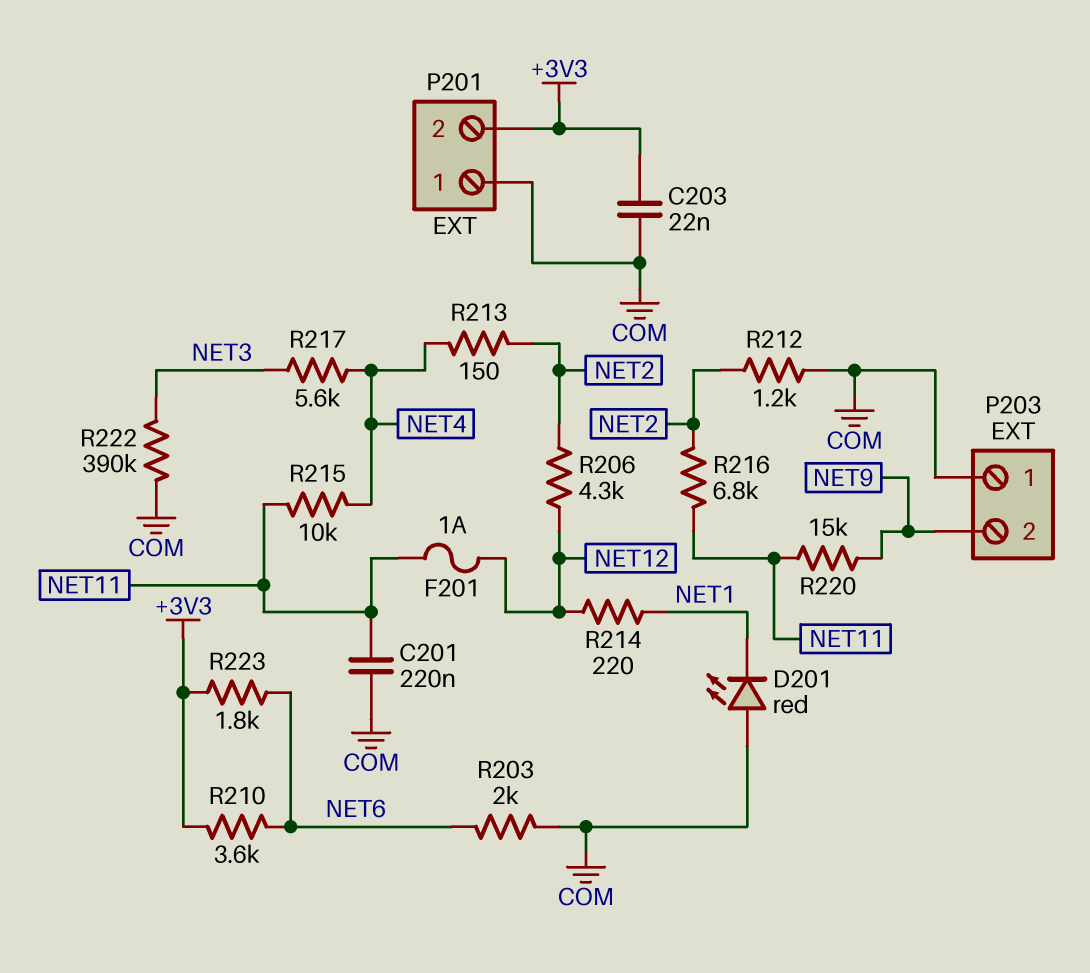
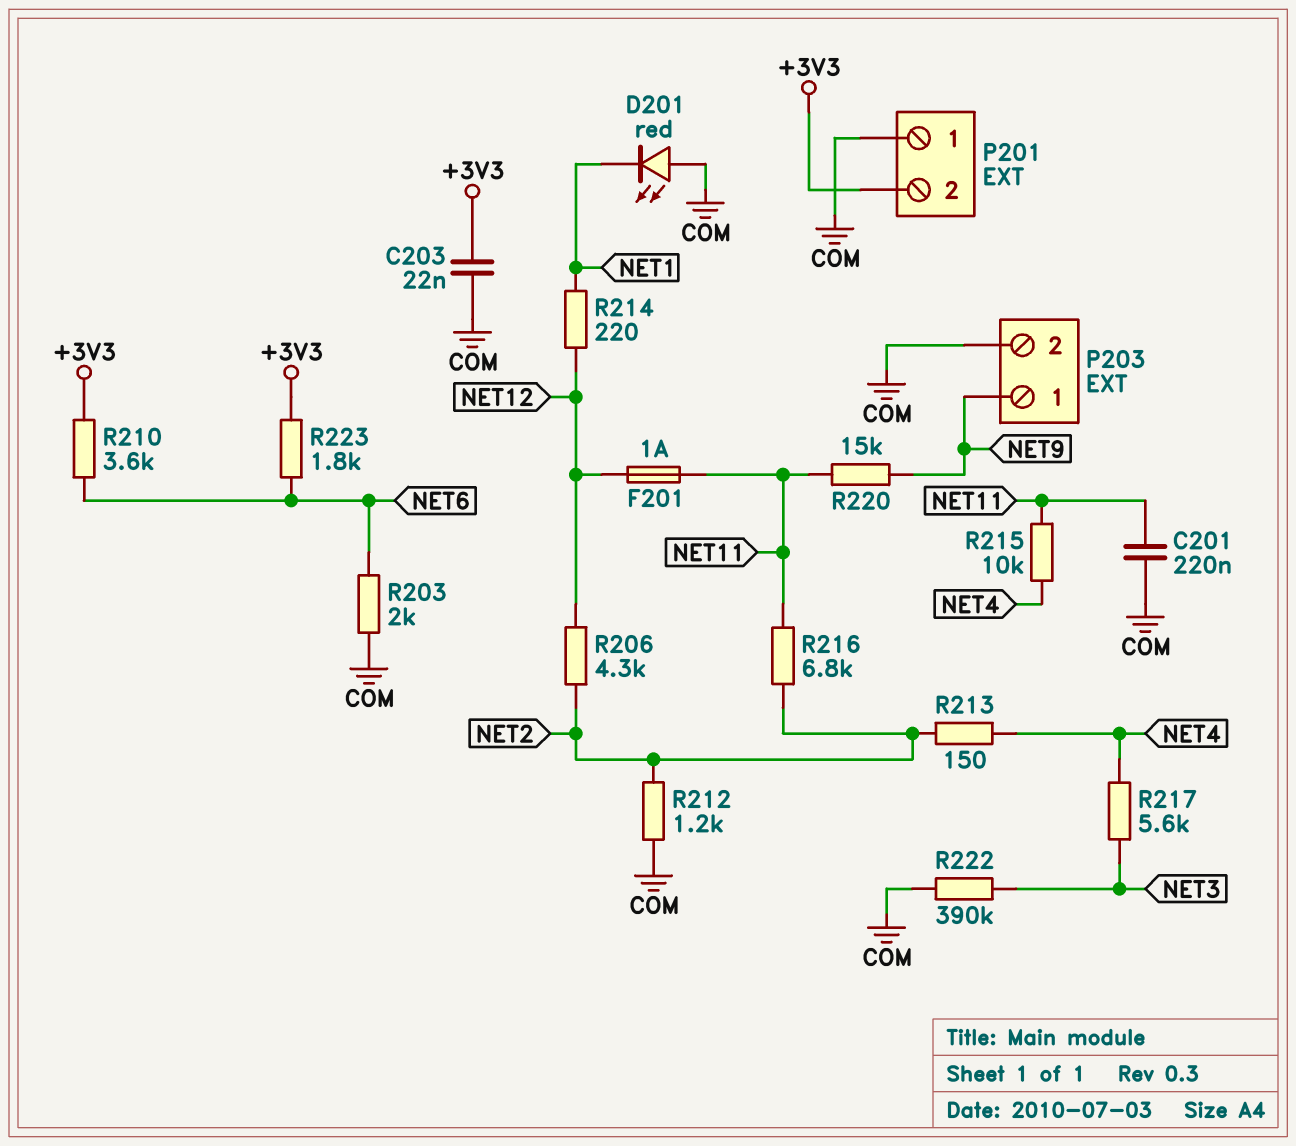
P203 pin 1: COM -> NET9
P203 pin 2: NET9 -> COM

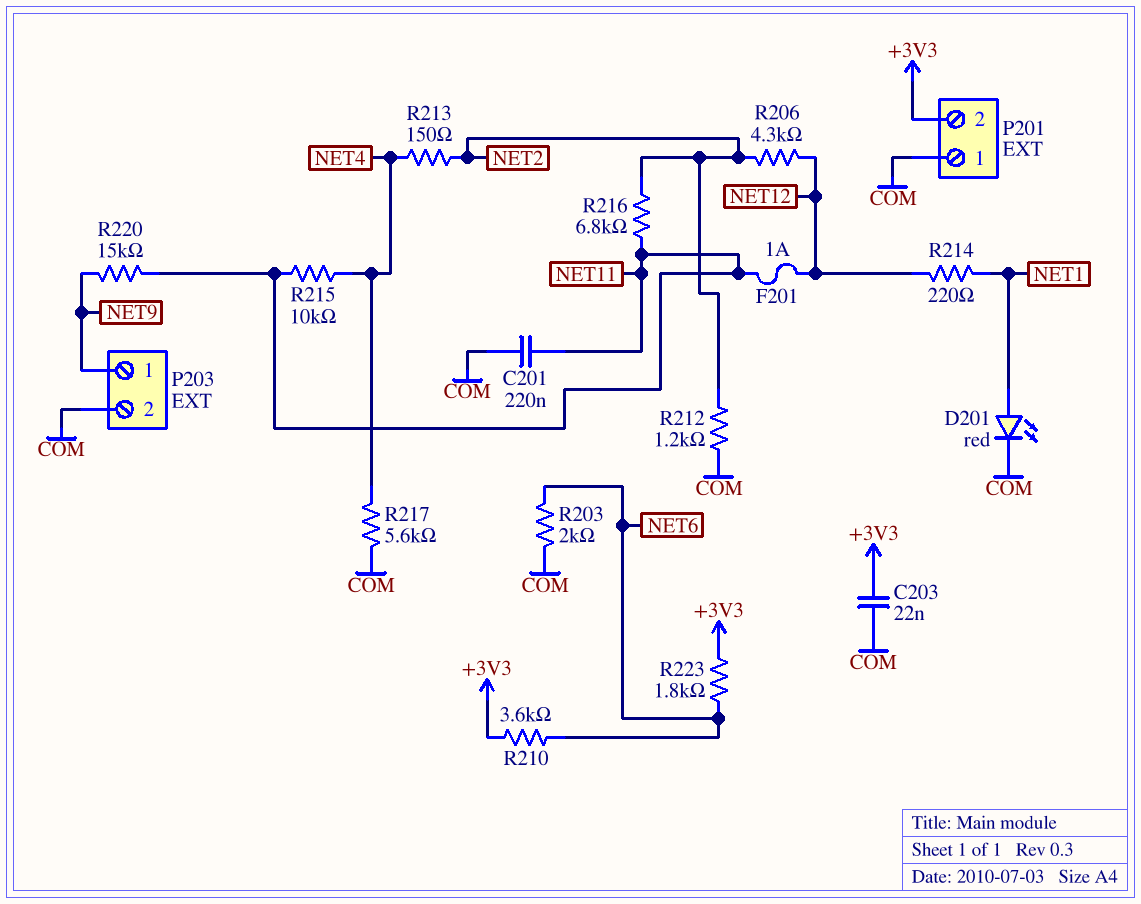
D201: LED red (A COM, K NET1) -> LED red (A NET1, K COM)
R217: 5.6k (NET3, NET4) -> 5.6k (COM, NET4)
R222: 390k (COM, NET3) -> none

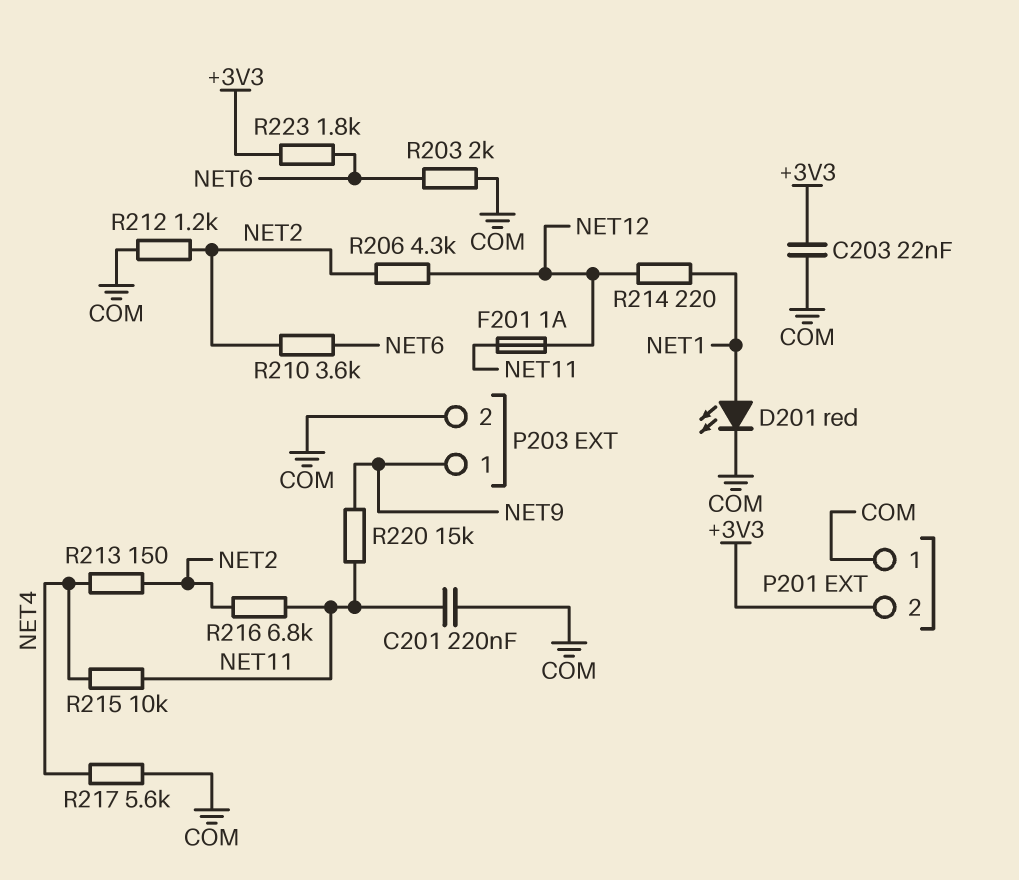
R210: 3.6k (+3V3, NET6) -> 3.6k (NET2, NET6)

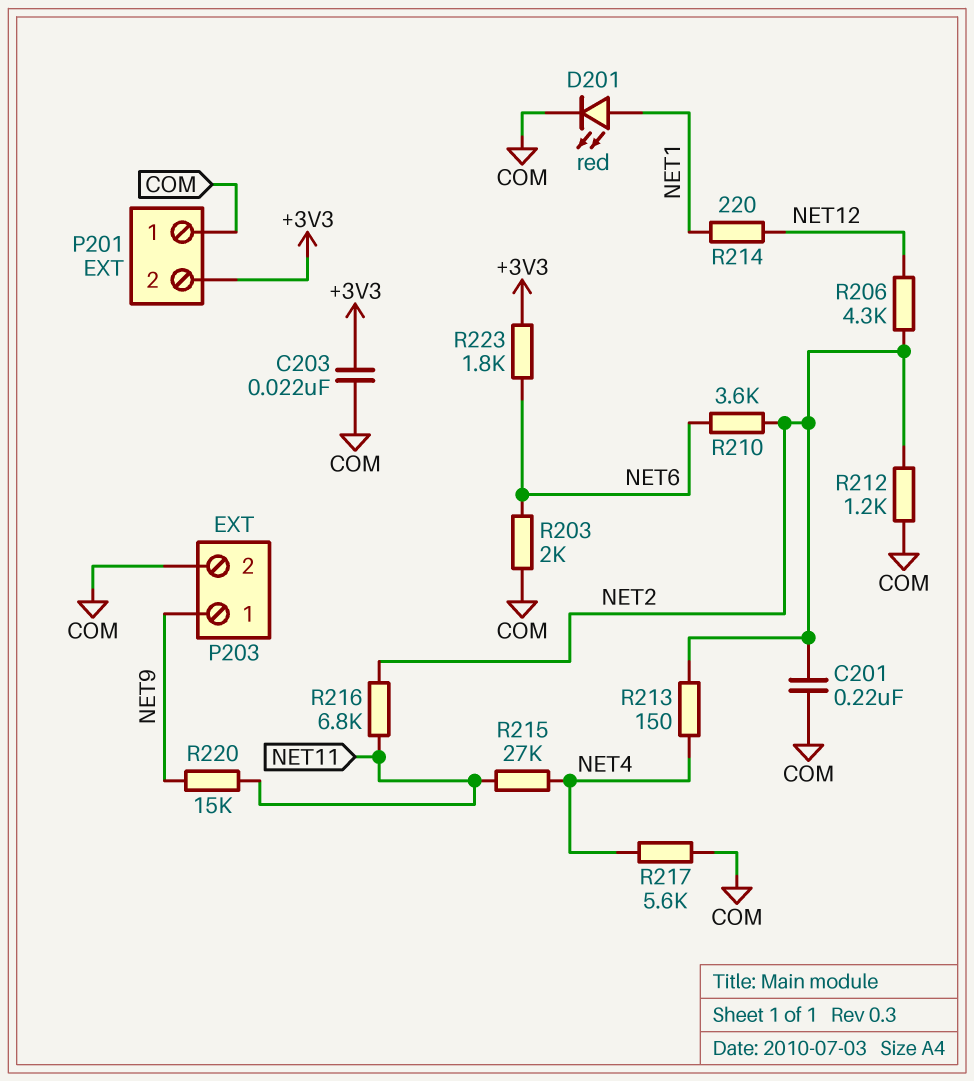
C201: 220nF (COM, NET11) -> 220nF (COM, NET2)
F201: 1A (NET11, NET12) -> none
R215: 10k (NET4, NET11) -> 27k (NET4, NET11)

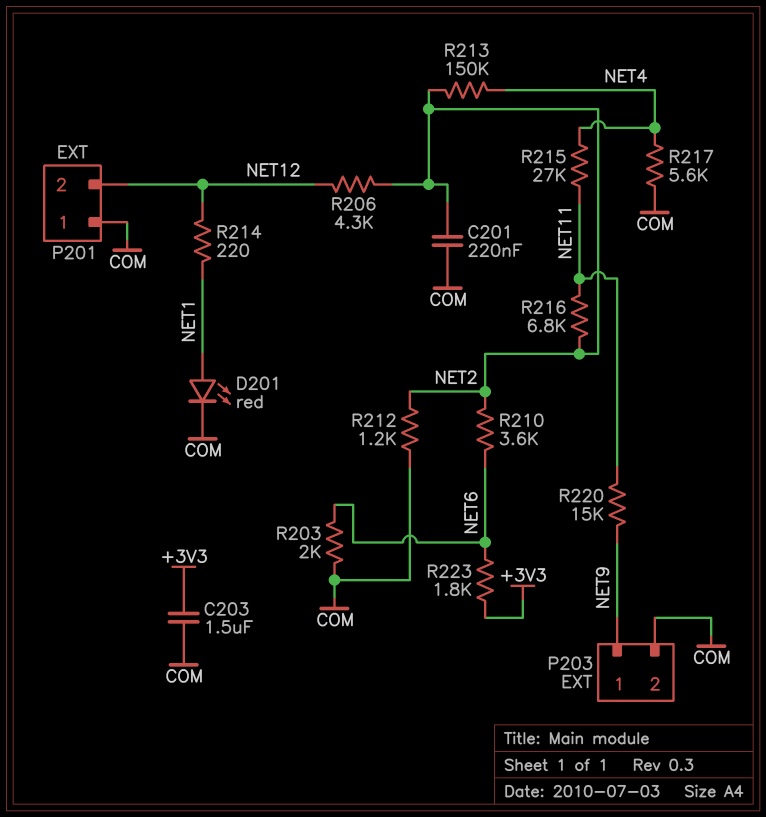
C203: 22nF (+3V3, COM) -> 1.5uF (+3V3, COM)
P201 pin 2: +3V3 -> NET12
R213: 150 (NET2, NET4) -> 150k (NET2, NET4)

